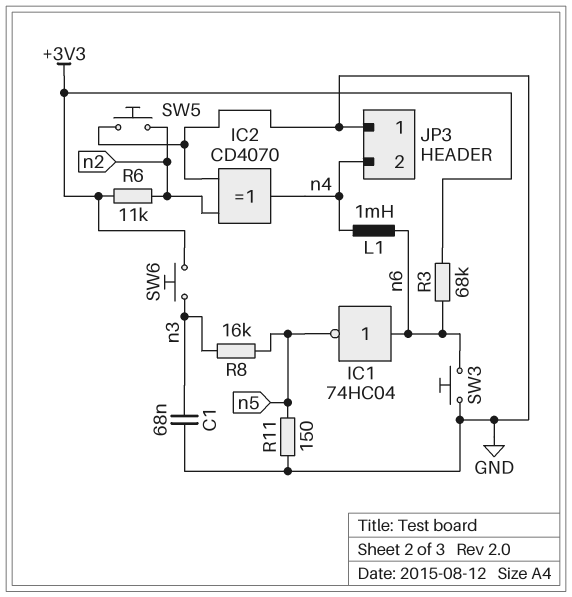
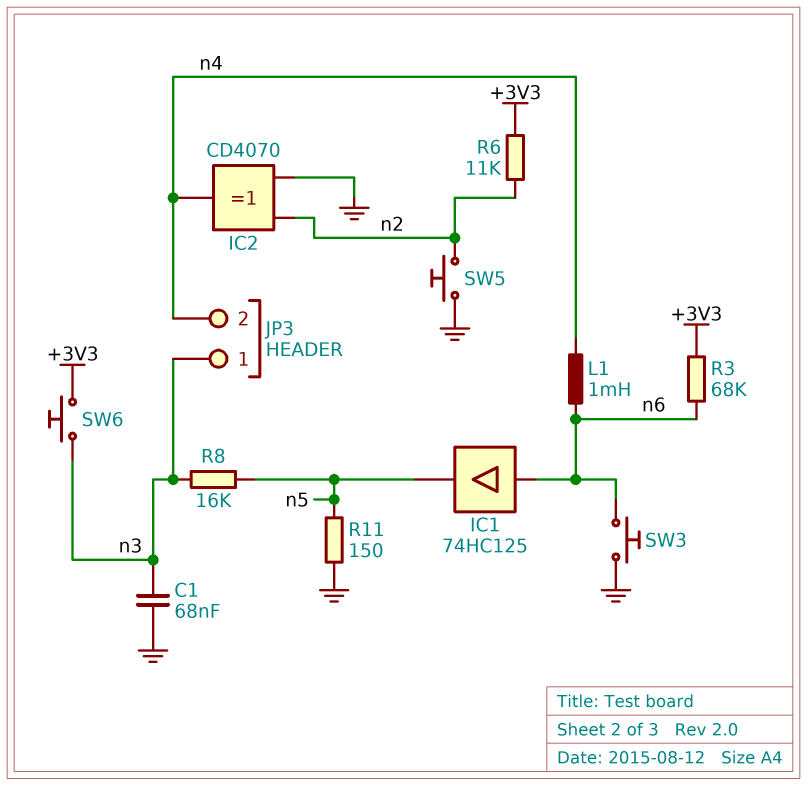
IC1: NOT 74HC04 (in n6, out n5) -> buffer 74HC125 (in n6, out n5)
JP3 pin 1: GND -> n3

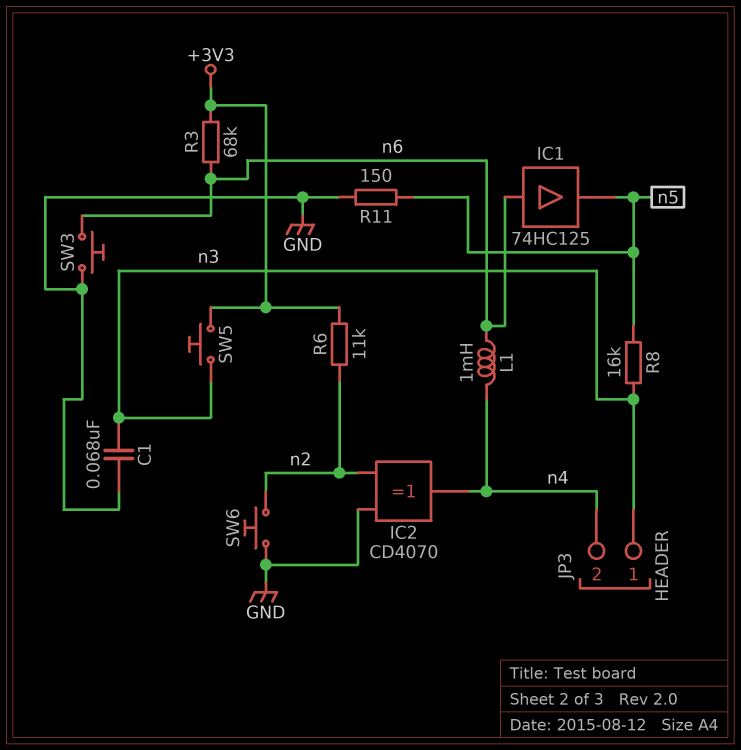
SW5: button (GND, n2) -> button (+3V3, n3)
SW6: button (+3V3, n3) -> button (GND, n2)

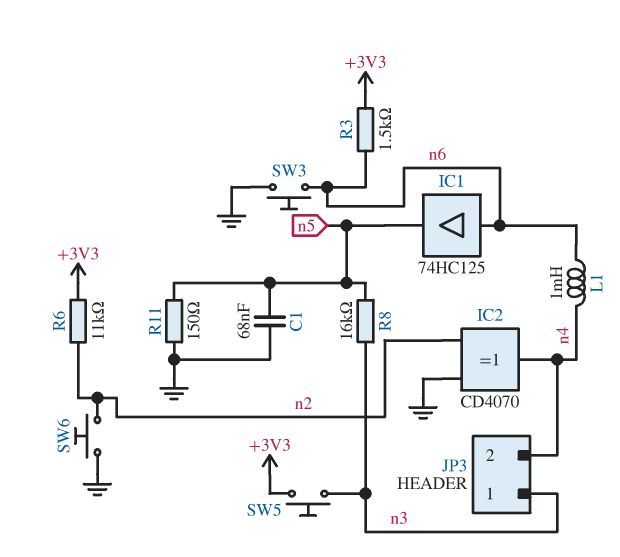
C1: 68nF (GND, n3) -> 68nF (GND, n5)
R3: 68k (+3V3, n6) -> 1.5k (+3V3, n6)

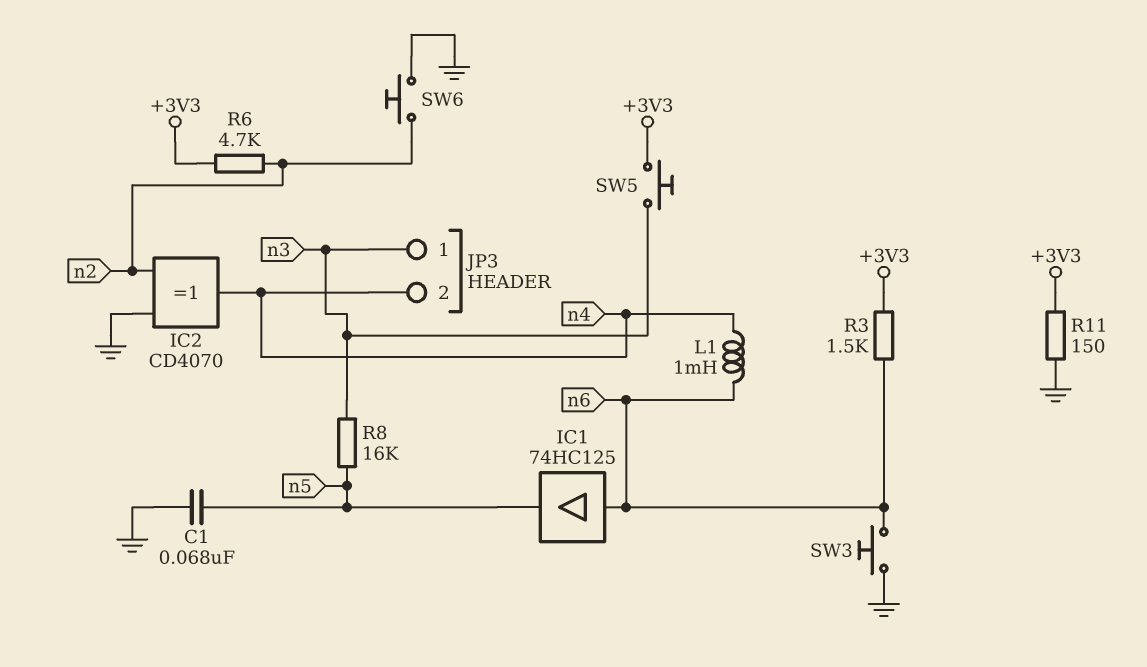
R6: 11k (+3V3, n2) -> 4.7k (+3V3, n2)
R11: 150 (GND, n5) -> 150 (+3V3, GND)

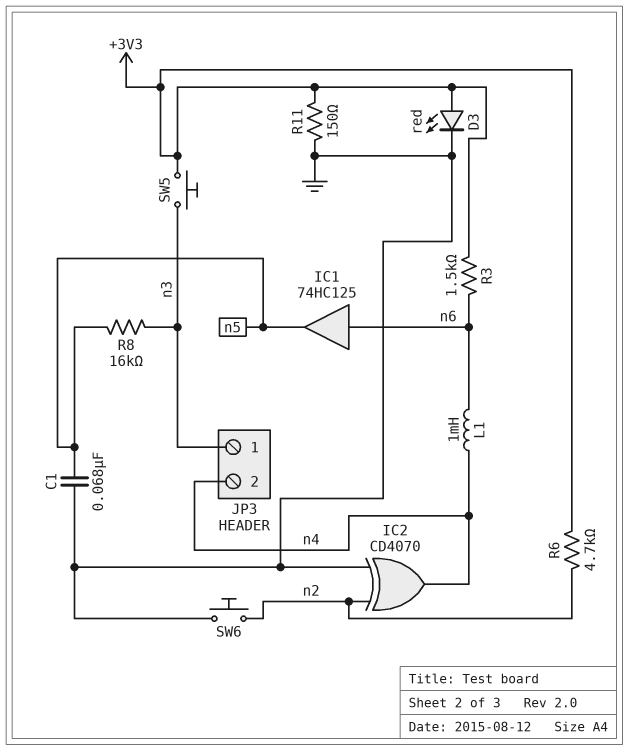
D3: none -> LED red (A +3V3, K GND)
SW3: button (GND, n6) -> none

